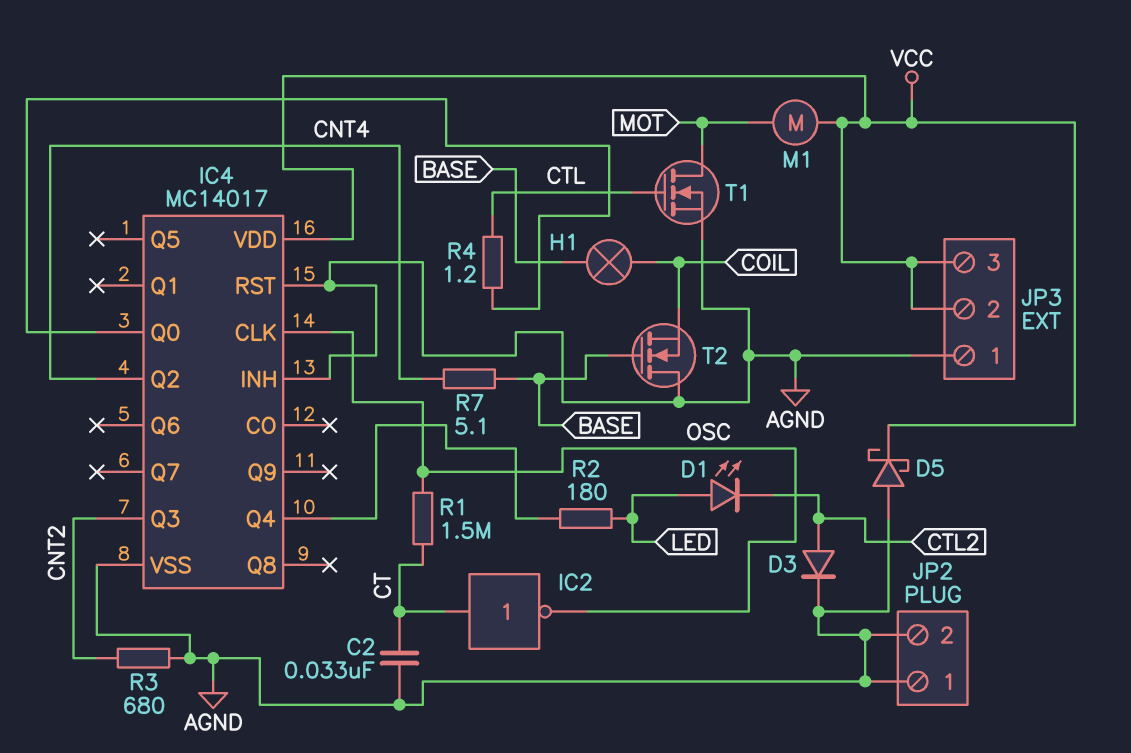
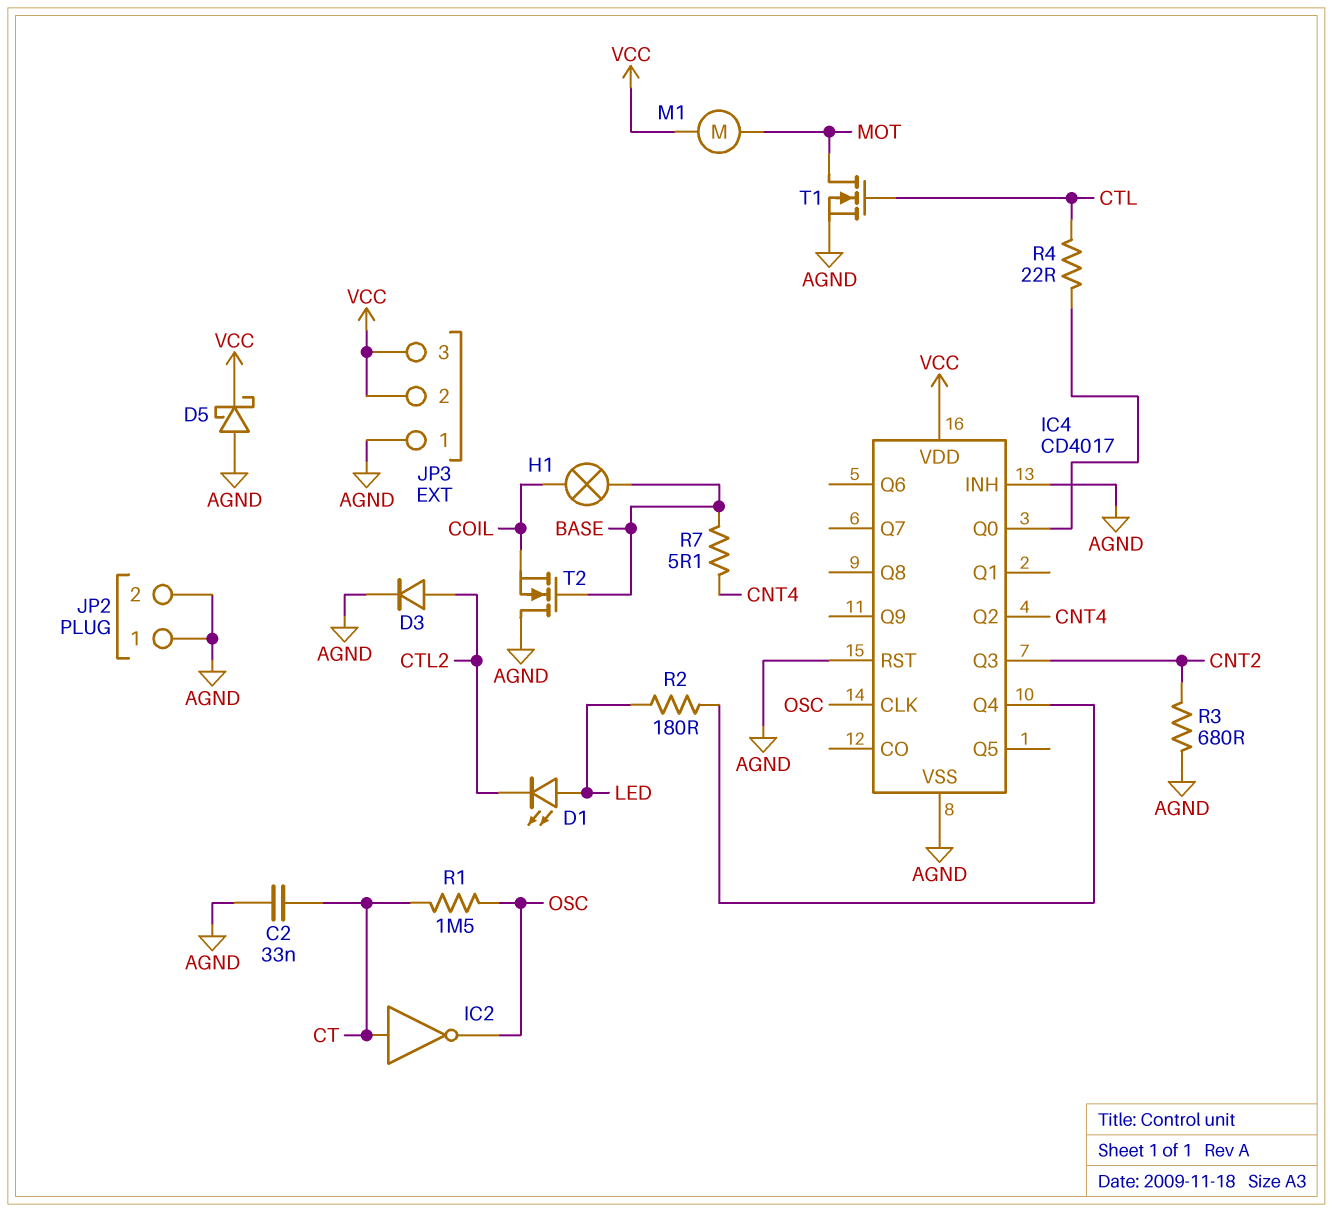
IC4: MC14017 -> CD4017
R4: 1.2 (CTL, IC4/Q0) -> 22 (CTL, IC4/Q0)

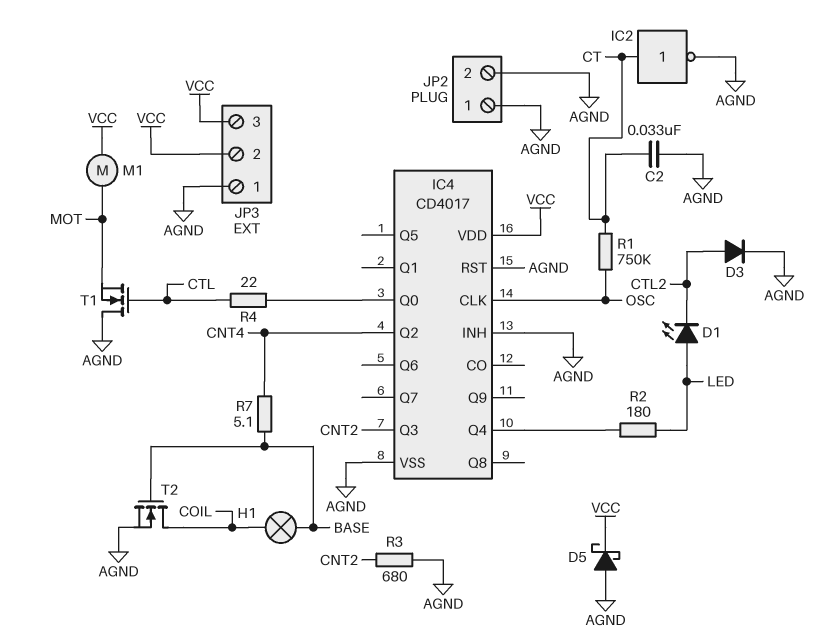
IC2: NOT (in CT, out OSC) -> NOT (in CT, out AGND)
R1: 1.5M (CT, OSC) -> 750k (CT, OSC)
T1: NMOS (G CTL, D MOT, S AGND) -> NMOS (G CTL, D AGND, S MOT)
T2: NMOS (G BASE, D AGND, S COIL) -> NMOS (G BASE, D COIL, S AGND)

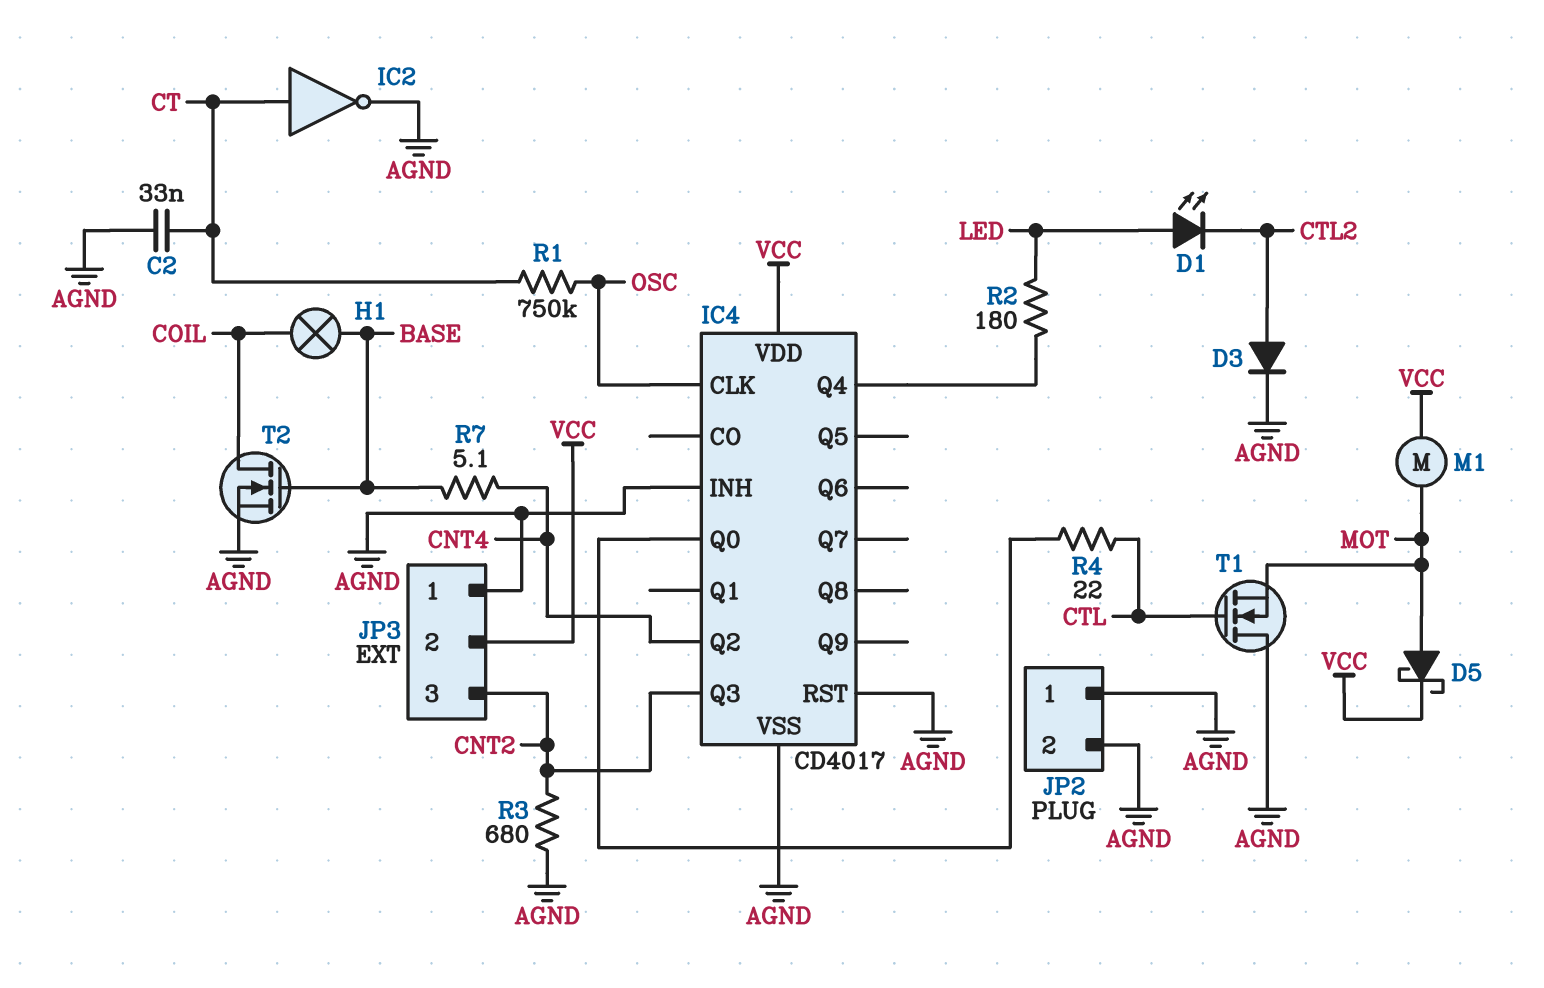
D5: schottky (A AGND, K VCC) -> schottky (A MOT, K VCC)
JP3 pin 3: VCC -> CNT2

